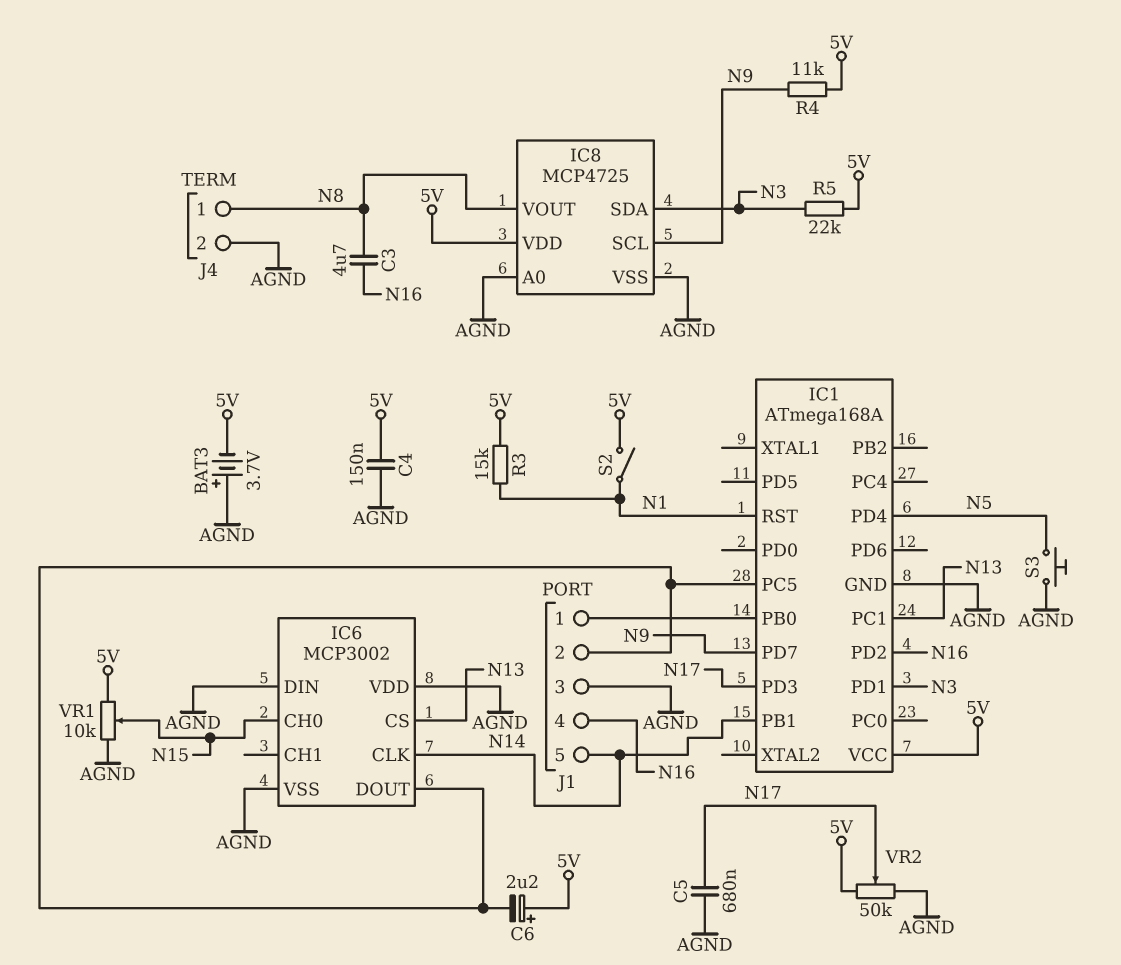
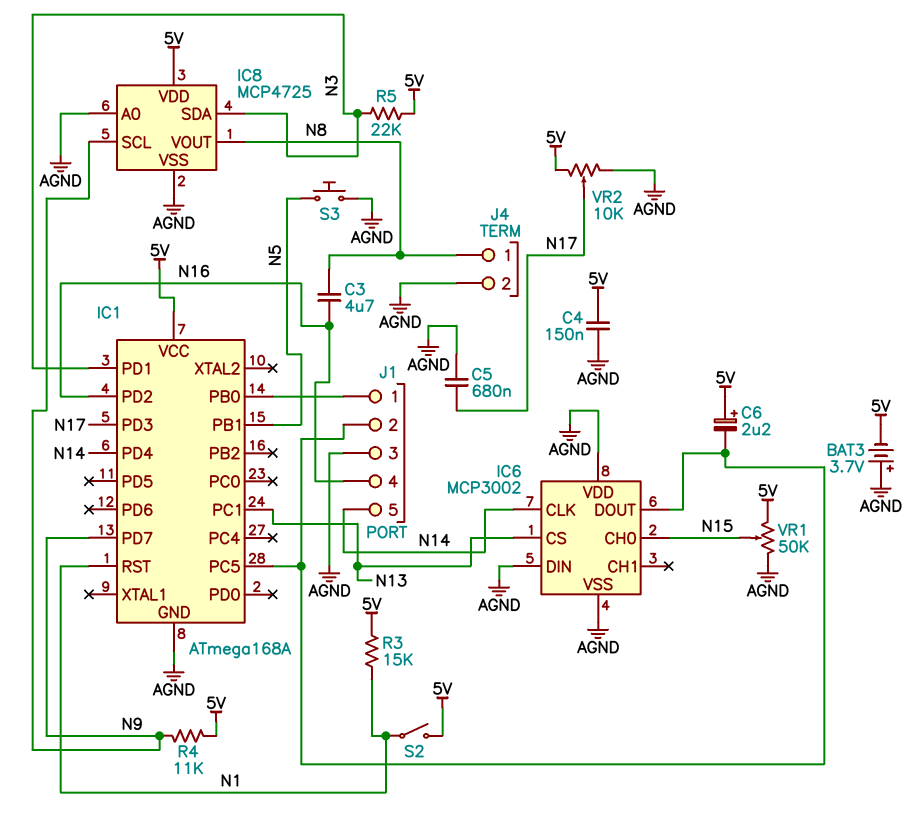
IC1 pin PB1: N14 -> N5
IC1 pin PD4: N5 -> N14
VR1: 10k (5V, AGND, wiper N15) -> 50k (5V, AGND, wiper N15)
VR2: 50k (5V, AGND, wiper N17) -> 10k (5V, AGND, wiper N17)

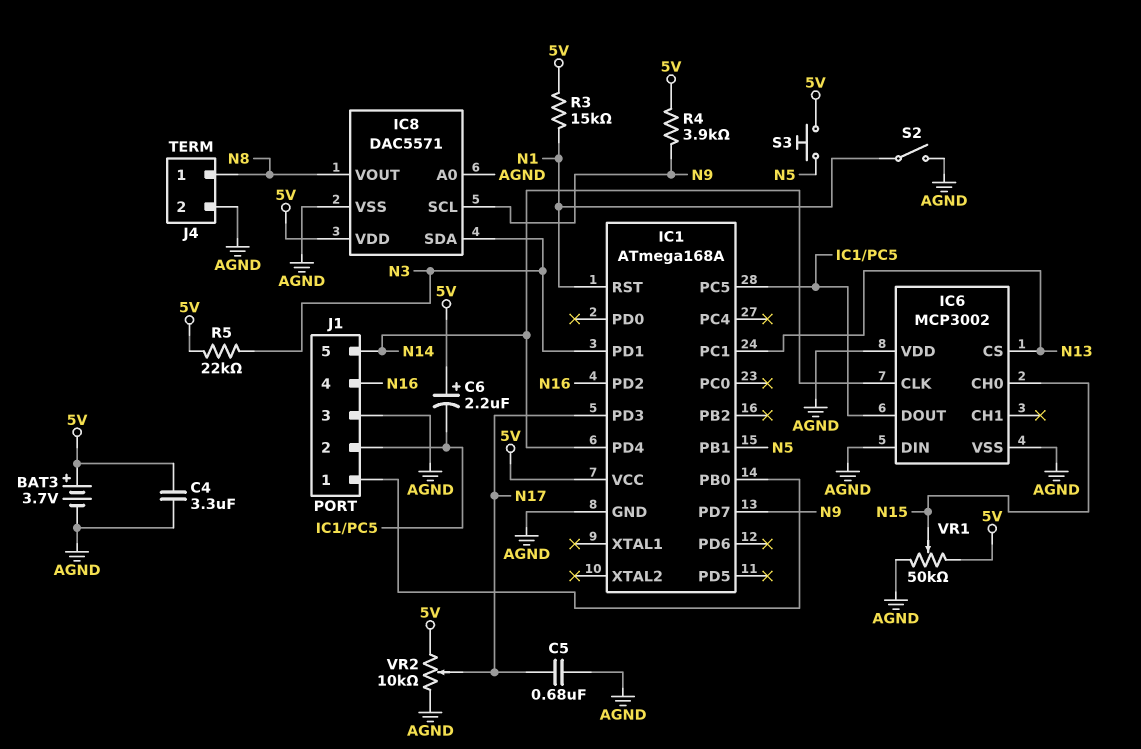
BAT3: 3.7V (plus AGND, minus 5V) -> 3.7V (plus 5V, minus AGND)
C3: 4.7uF (N8, N16) -> none
C4: 150nF (5V, AGND) -> 3.3uF (5V, AGND)
IC8: MCP4725 -> DAC5571
R4: 11k (5V, N9) -> 3.9k (5V, N9)
S2: switch (5V, N1) -> switch (AGND, N1)
S3: button (AGND, N5) -> button (5V, N5)

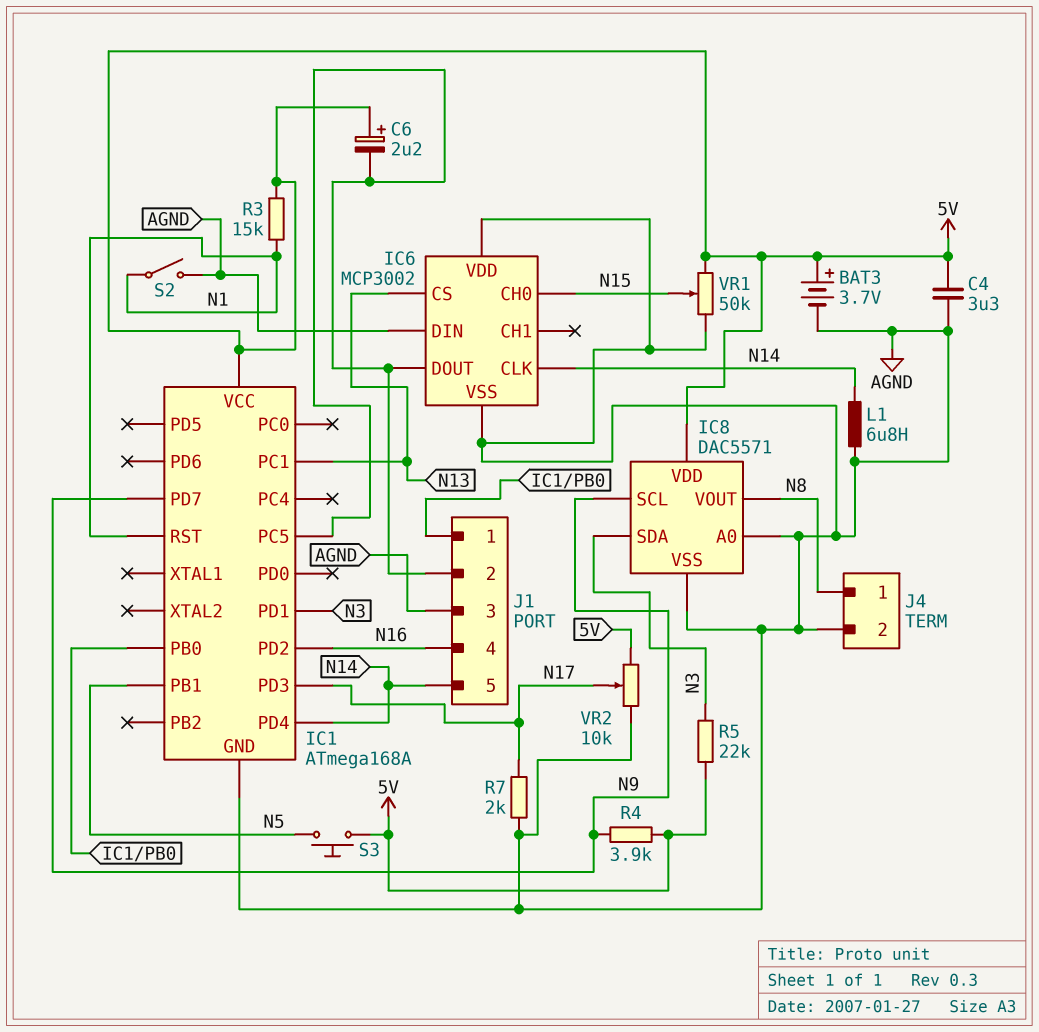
C5: 680nF (AGND, N17) -> none
L1: none -> 6.8uH (AGND, N14)
R7: none -> 2k (AGND, N17)

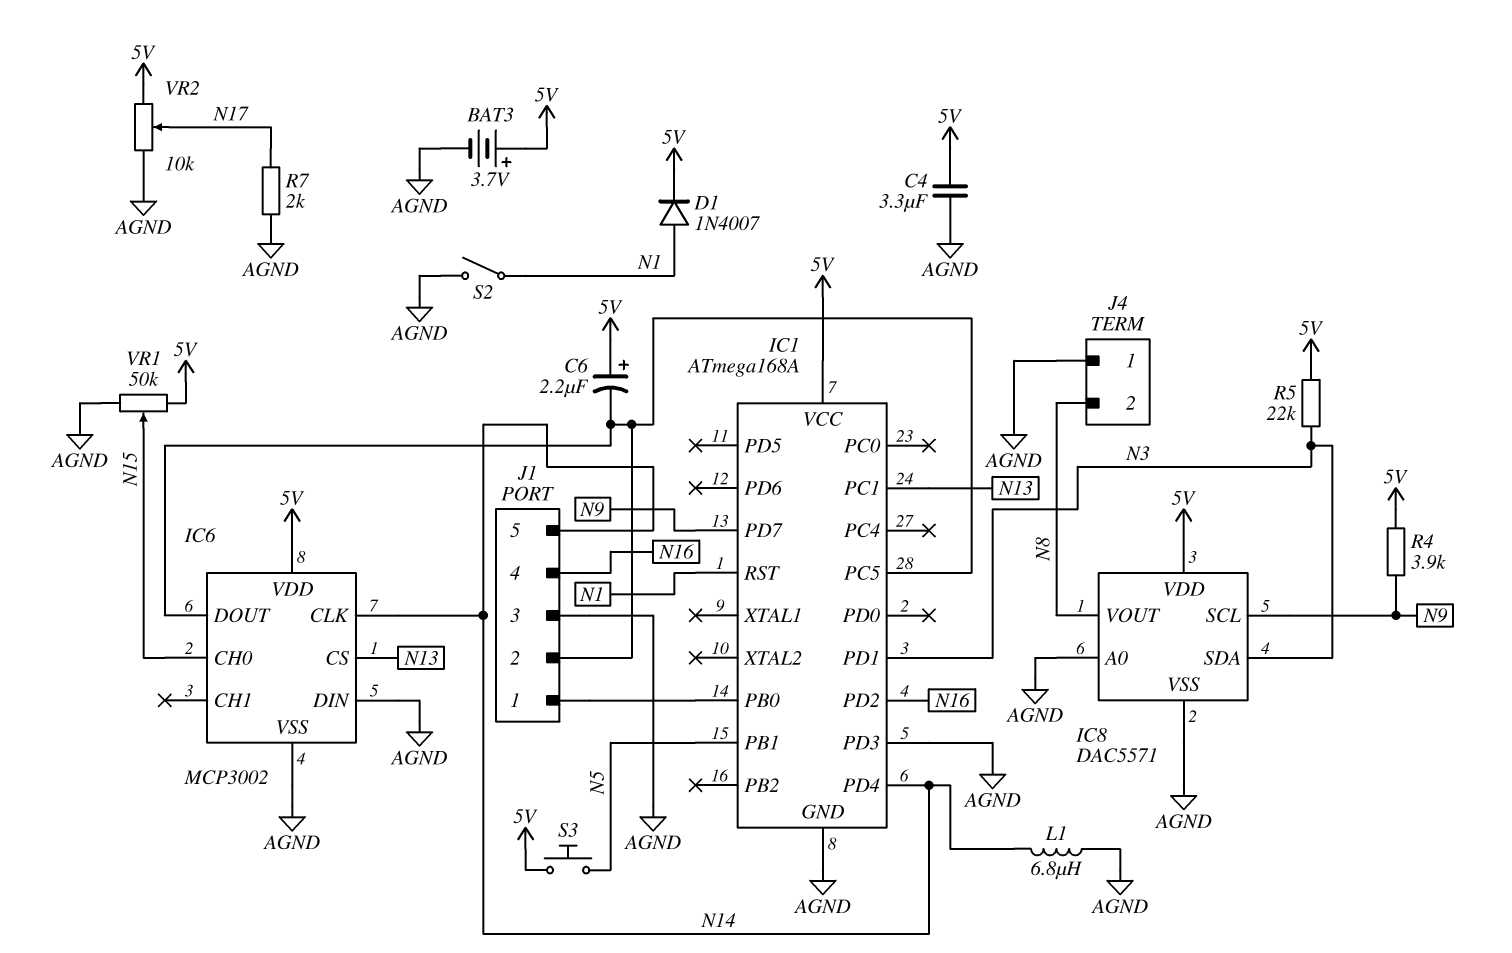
D1: none -> diode 1N4007 (A N1, K 5V)
IC1 pin PD3: N17 -> AGND
IC6 pin VDD: AGND -> 5V
J4 pin 1: N8 -> AGND
J4 pin 2: AGND -> N8
R3: 15k (5V, N1) -> none

